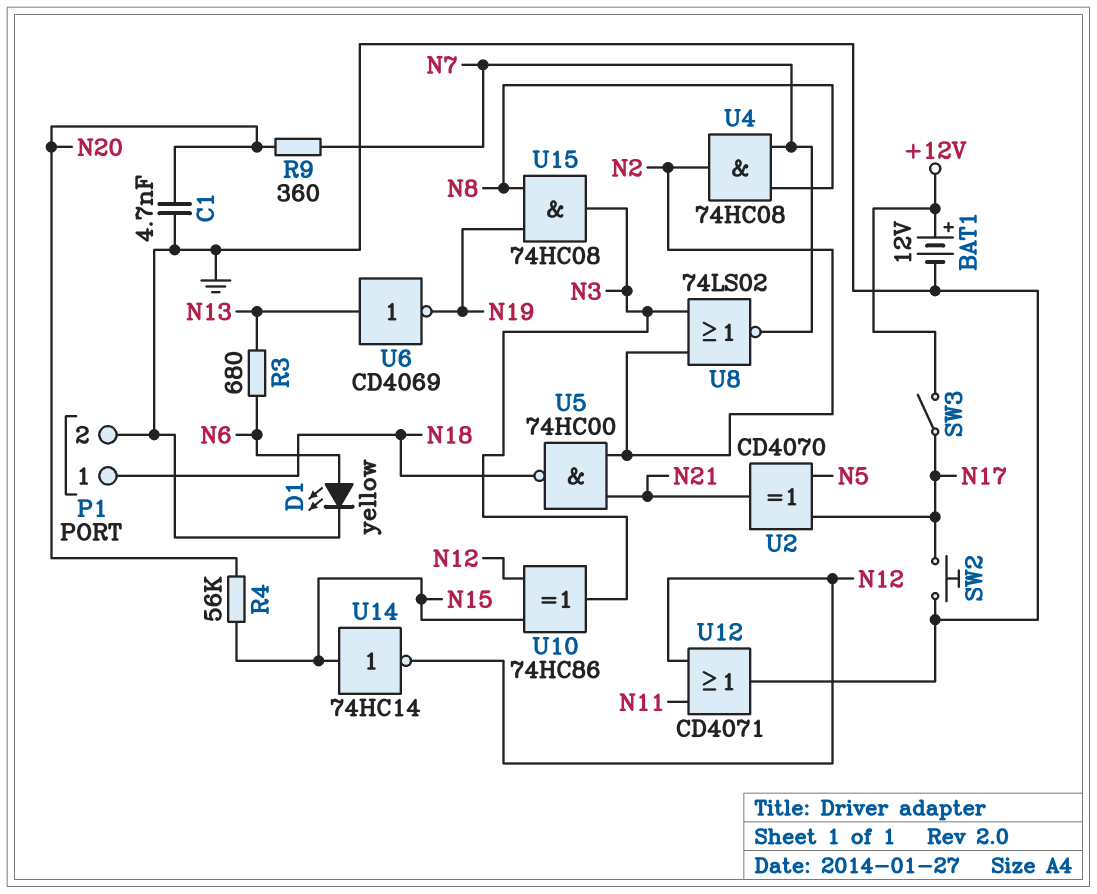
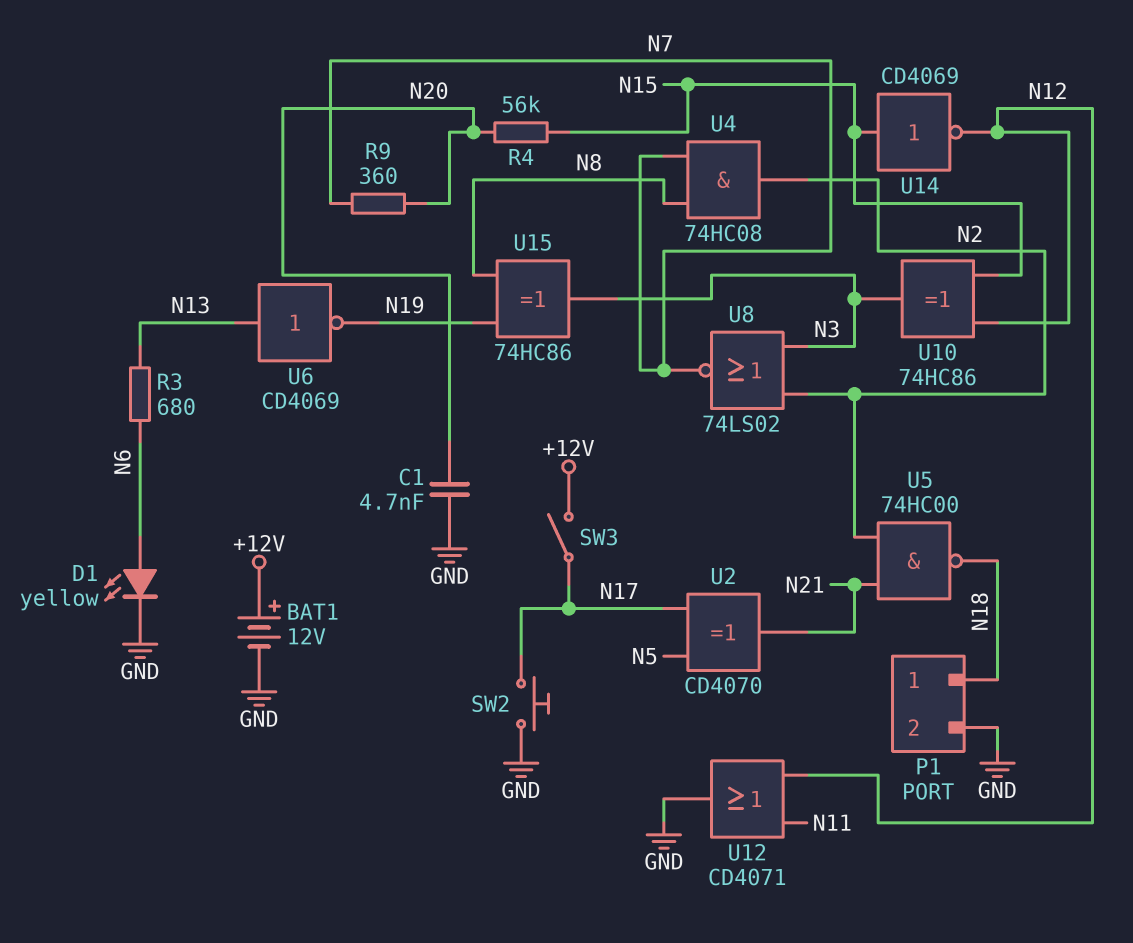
U14: NOT 74HC14 (in N15, out N12) -> NOT CD4069 (in N15, out N12)
U15: AND 74HC08 (in N8, in N19, out N3) -> XOR 74HC86 (in N8, in N19, out N3)

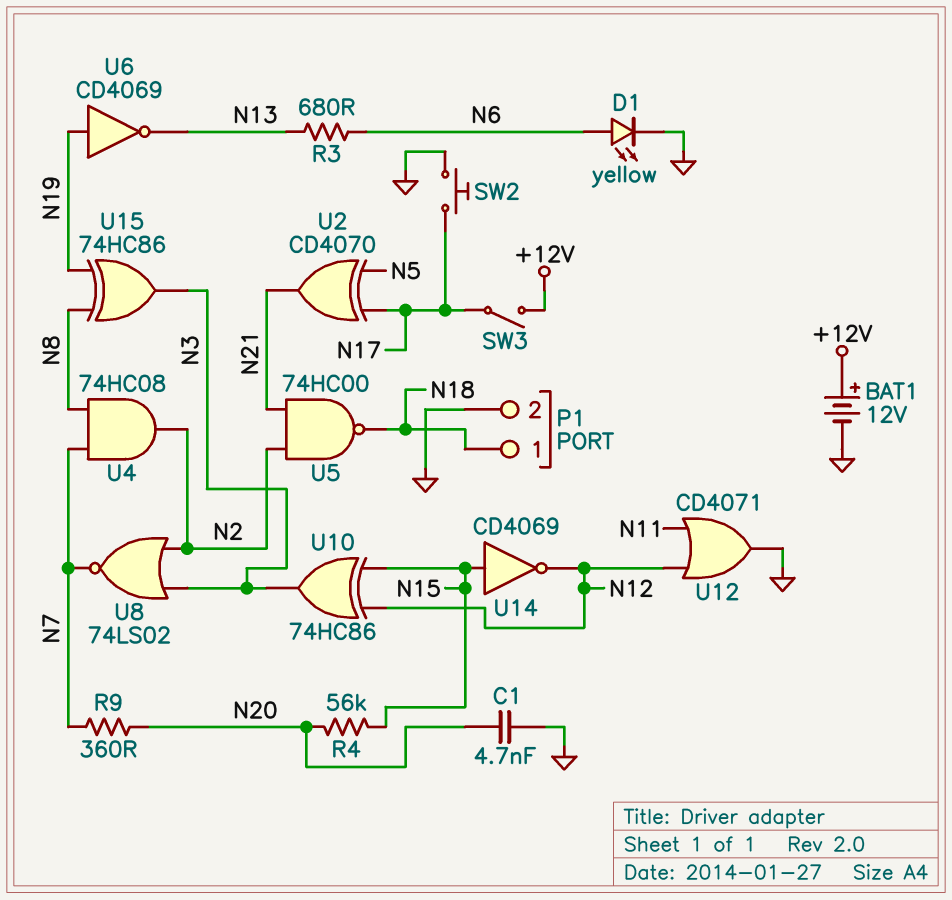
U6: NOT CD4069 (in N13, out N19) -> NOT CD4069 (in N19, out N13)

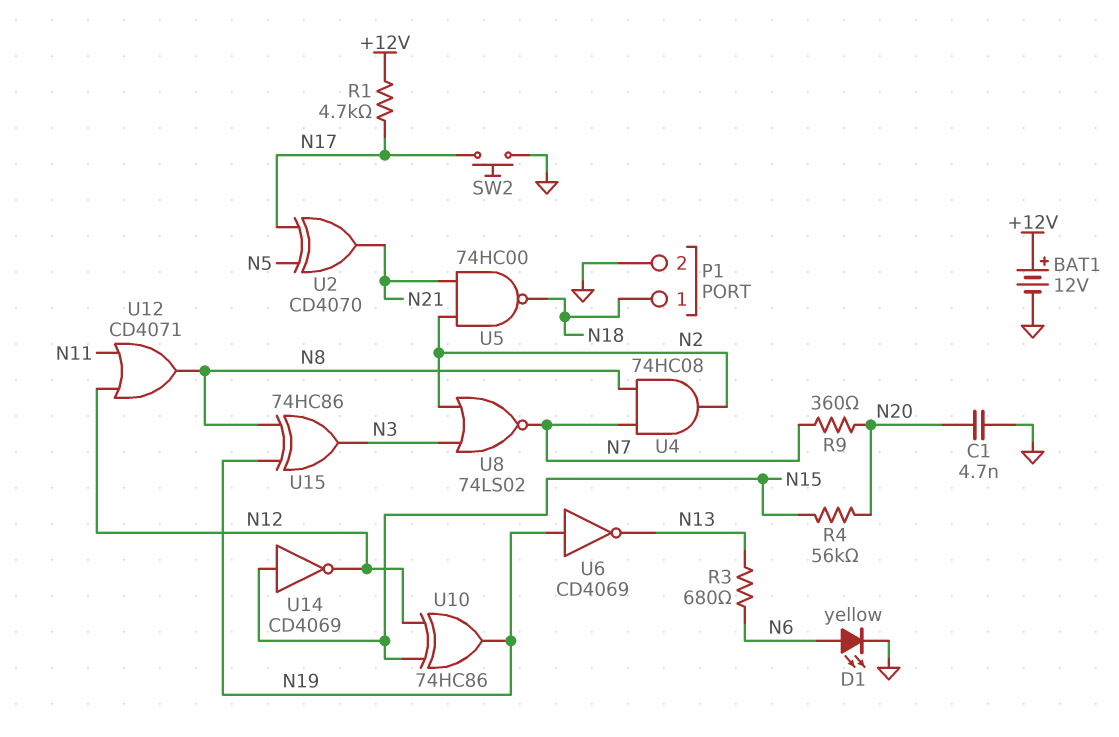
R1: none -> 4.7k (+12V, N17)
SW3: switch (+12V, N17) -> none
U10: XOR 74HC86 (in N12, in N15, out N3) -> XOR 74HC86 (in N12, in N15, out N19)
U12: OR CD4071 (in N11, in N12, out GND) -> OR CD4071 (in N11, in N12, out N8)

